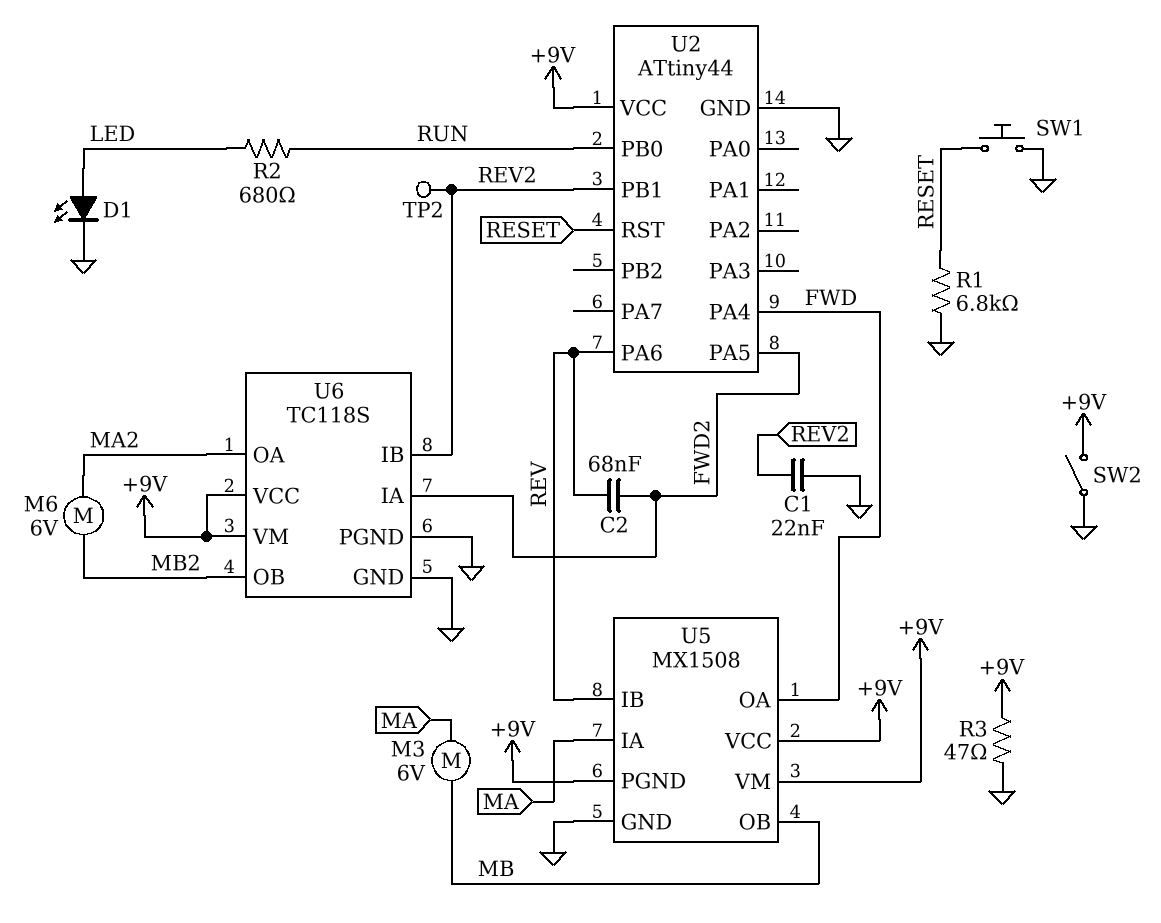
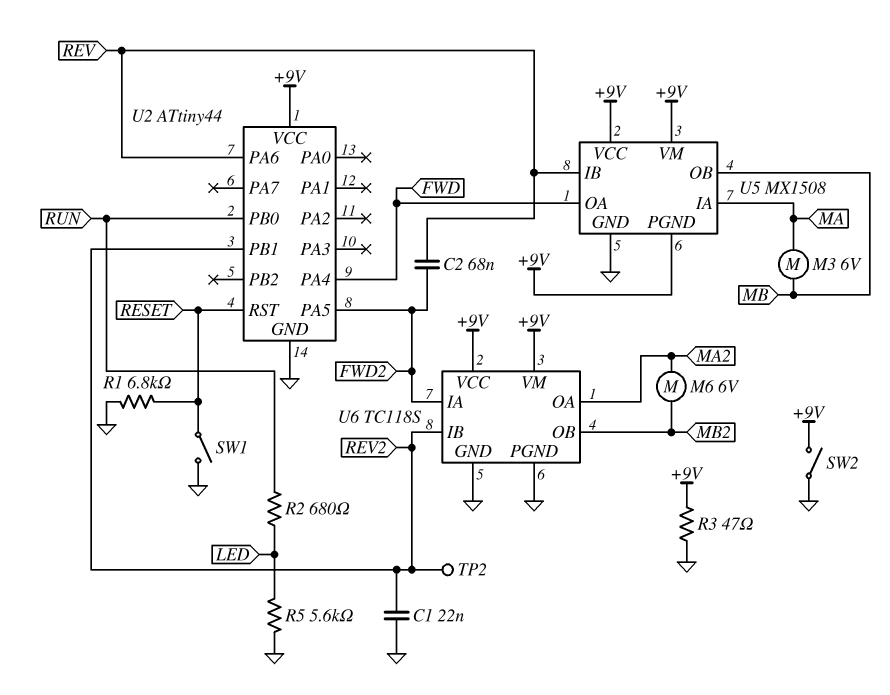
D1: LED (A LED, K GND) -> none
R5: none -> 5.6k (GND, LED)
SW1: button (GND, RESET) -> switch (GND, RESET)

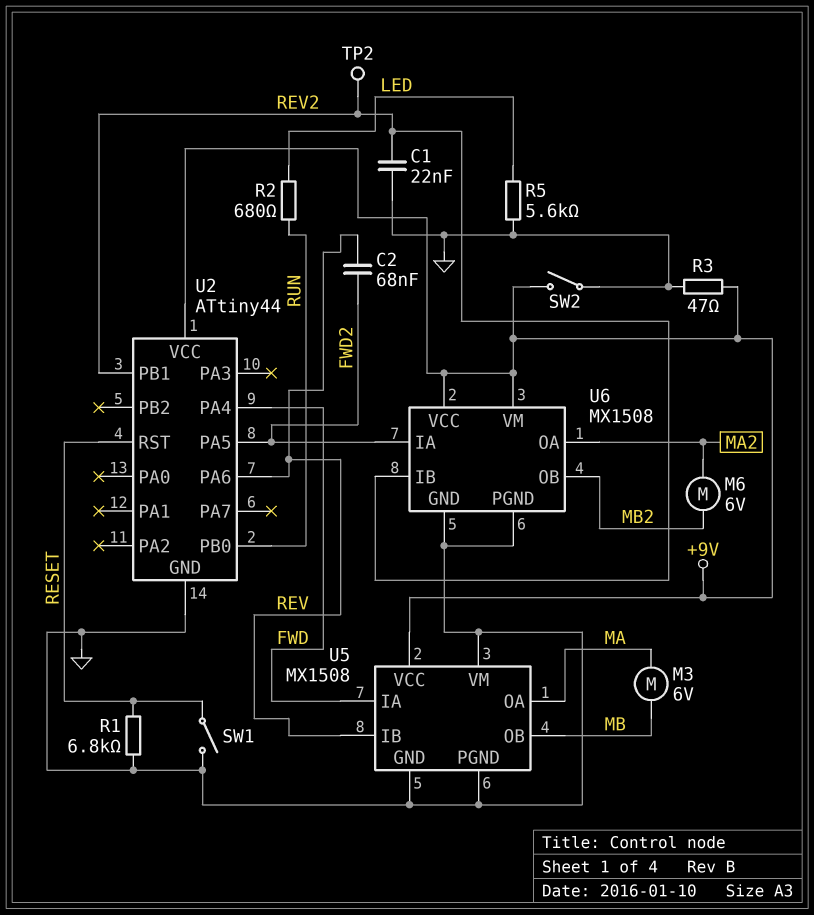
U5 pin IA: MA -> FWD
U5 pin OA: FWD -> MA
U5 pin PGND: +9V -> GND
U5 pin VM: +9V -> GND
U6: TC118S -> MX1508

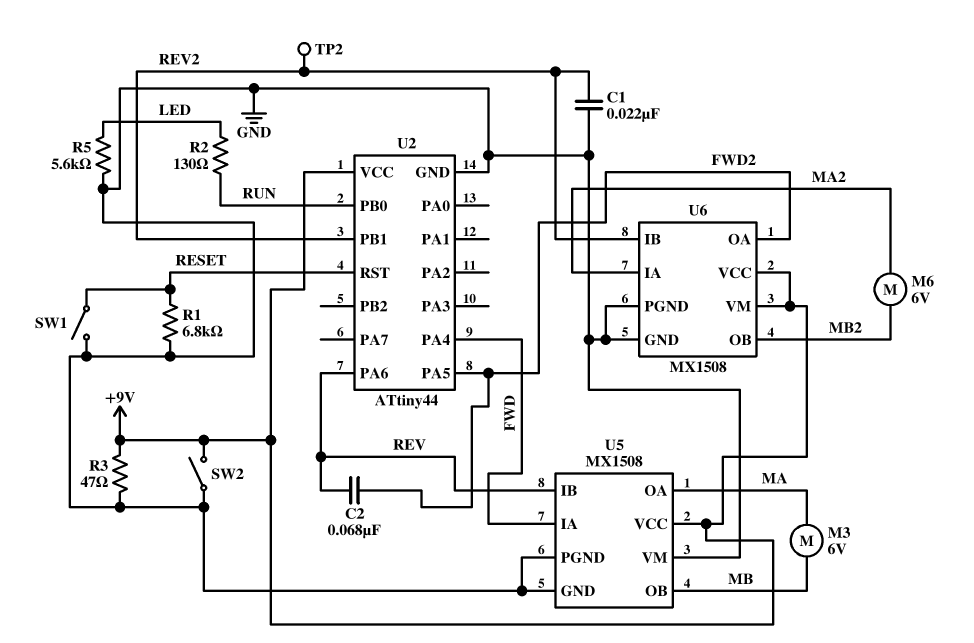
R2: 680 (LED, RUN) -> 130 (LED, RUN)
U6 pin IA: FWD2 -> MA2
U6 pin OA: MA2 -> FWD2

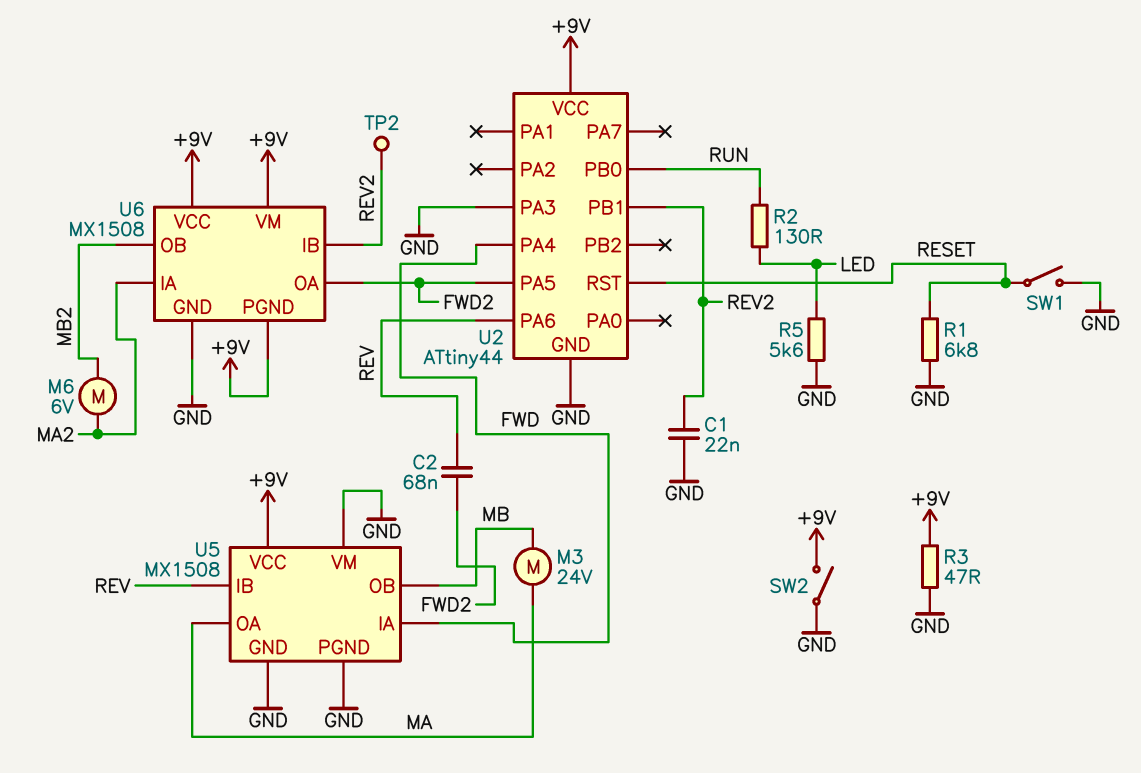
M3: motor 6V (MA, MB) -> motor 24V (MA, MB)
U2 pin PA3: none -> GND
U6 pin PGND: GND -> +9V

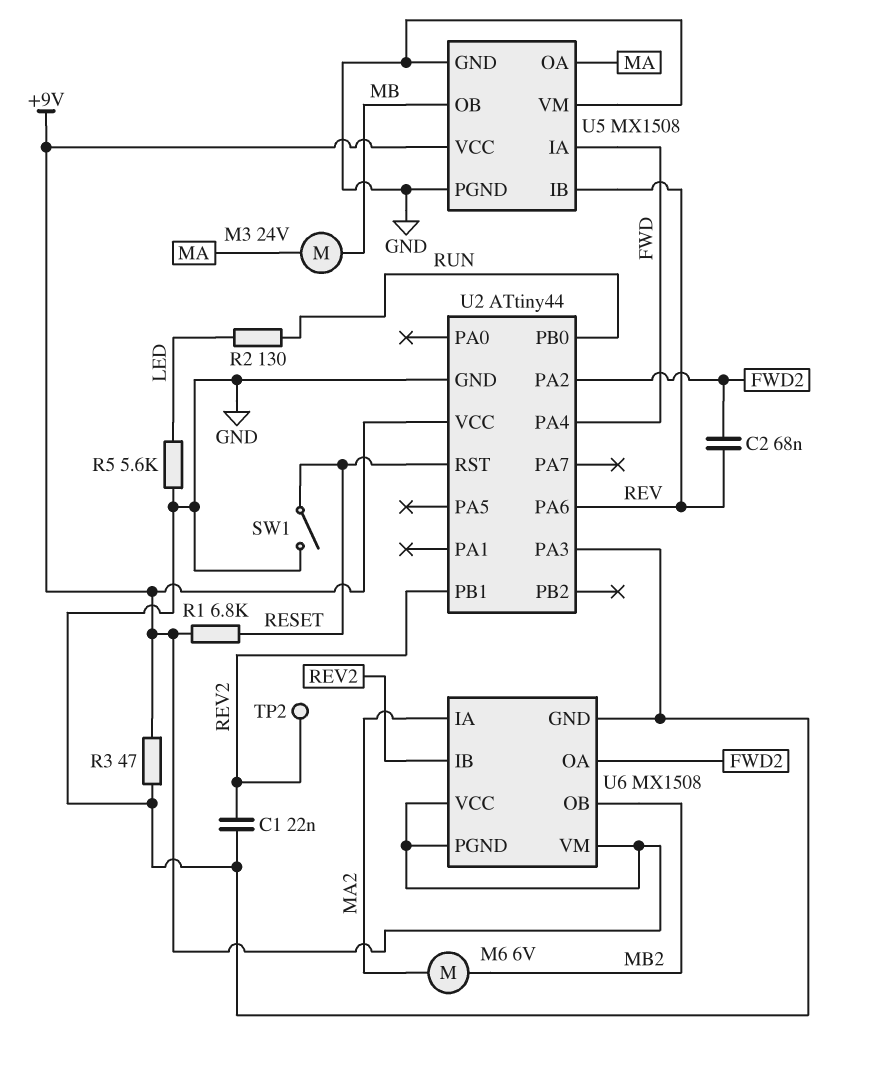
R1: 6.8k (GND, RESET) -> 6.8k (+9V, RESET)
SW2: switch (+9V, GND) -> none
U2 pin PA2: none -> FWD2
U2 pin PA5: FWD2 -> none

